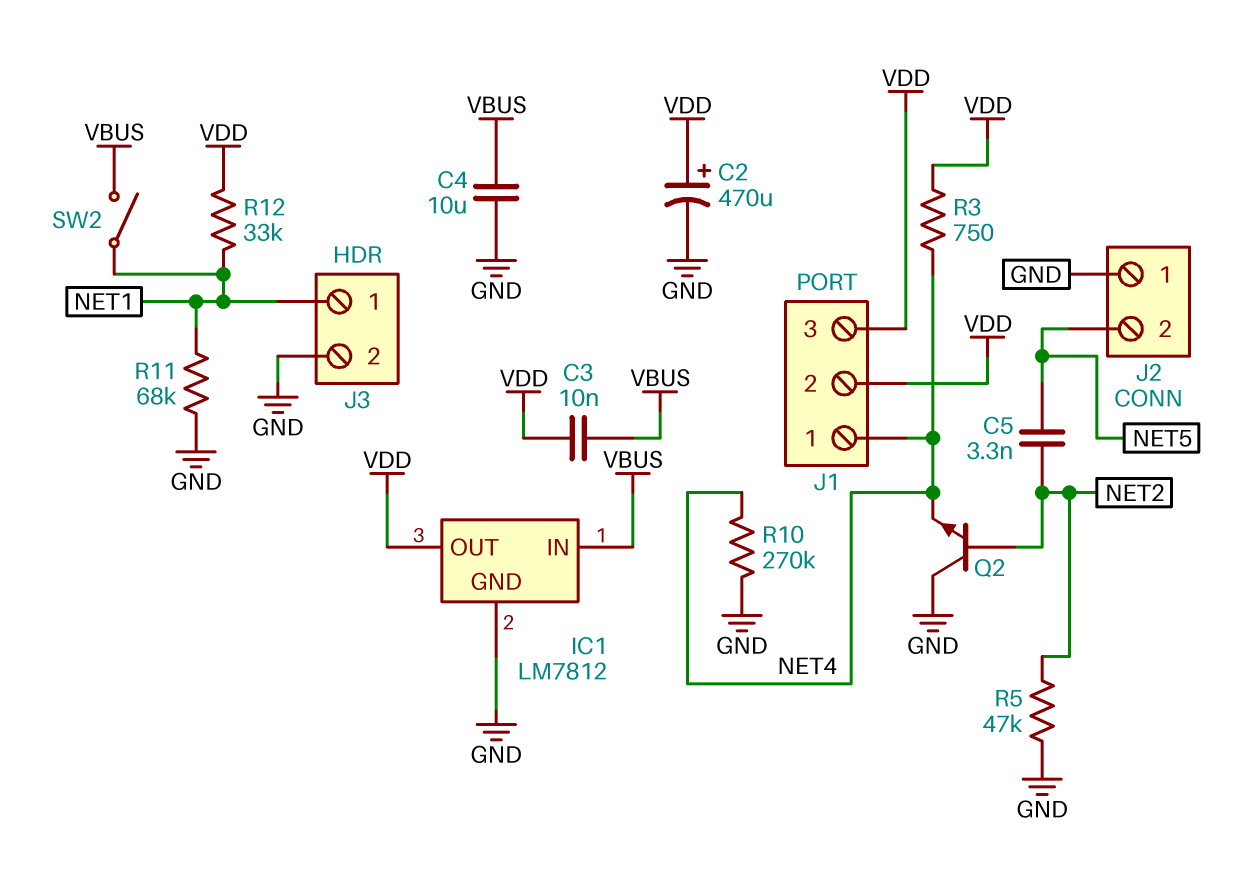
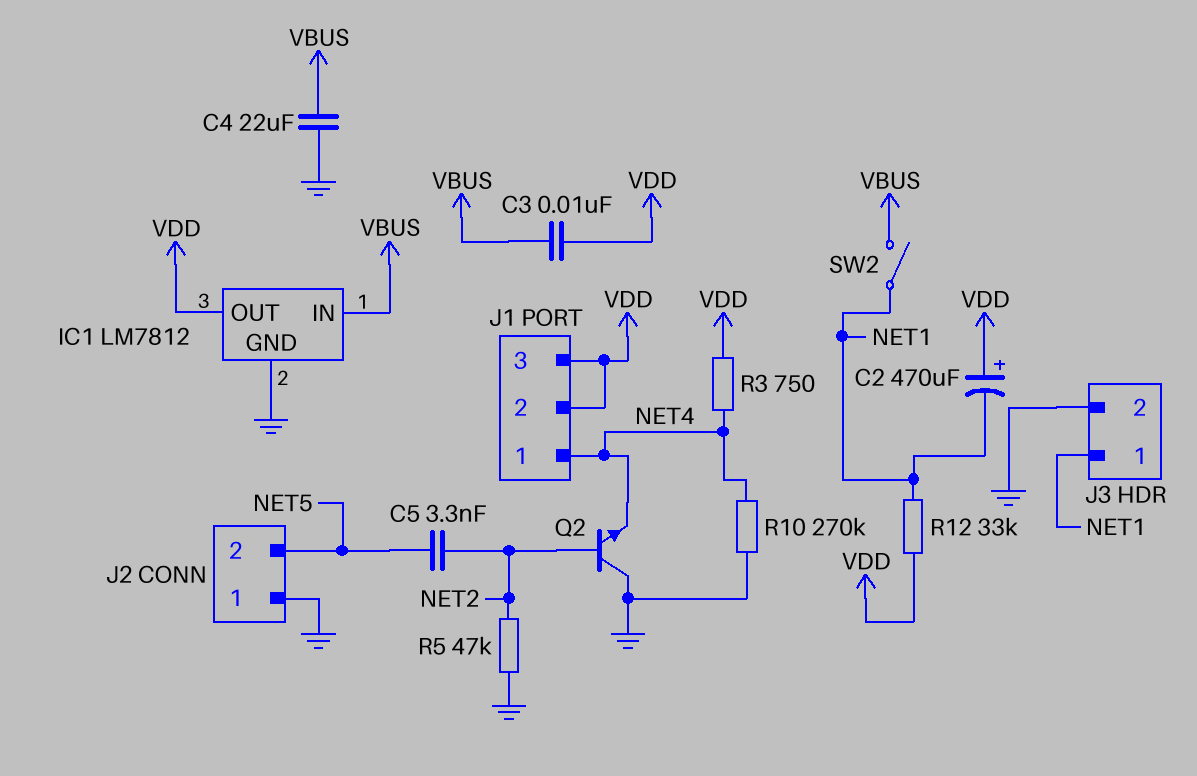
C2: 470uF (plus VDD, minus GND) -> 470uF (plus VDD, minus NET1)
C4: 10uF (GND, VBUS) -> 22uF (GND, VBUS)
R11: 68k (GND, NET1) -> none

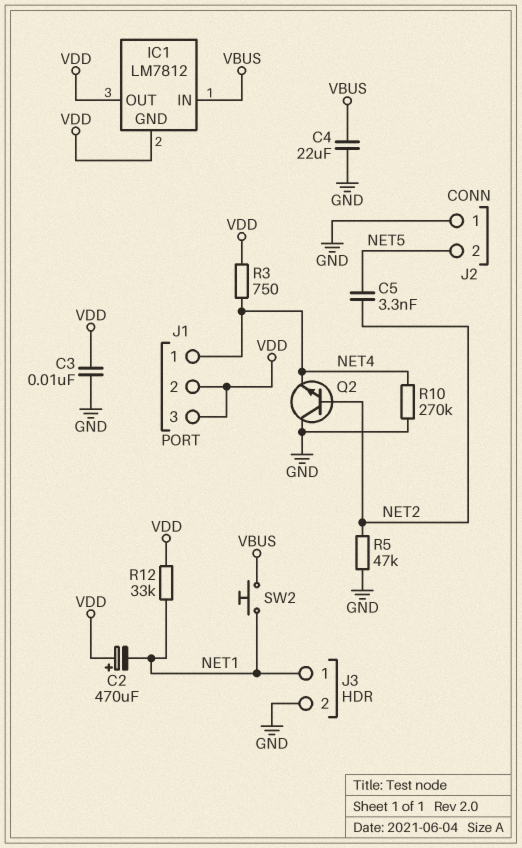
C3: 10nF (VBUS, VDD) -> 10nF (GND, VDD)
IC1 pin GND: GND -> VDD
SW2: switch (NET1, VBUS) -> button (NET1, VBUS)

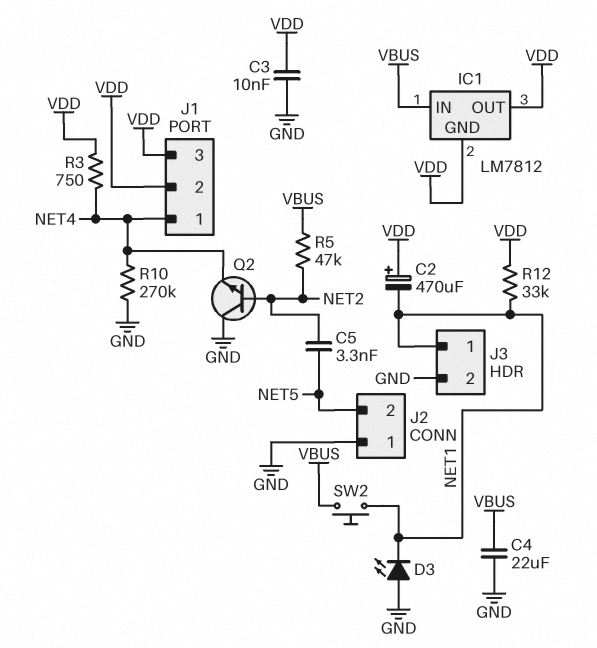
D3: none -> LED (A GND, K NET1)
R5: 47k (GND, NET2) -> 47k (NET2, VBUS)

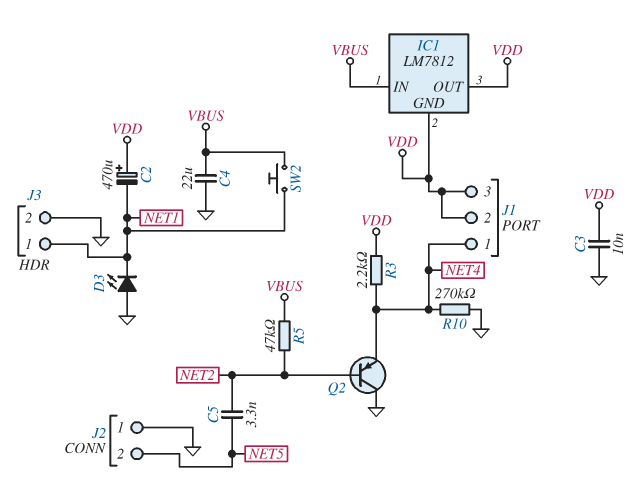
Q2: NPN (B NET2, C GND, E NET4) -> PNP (B NET2, C GND, E NET4)
R3: 750 (NET4, VDD) -> 2.2k (NET4, VDD)
R12: 33k (NET1, VDD) -> none

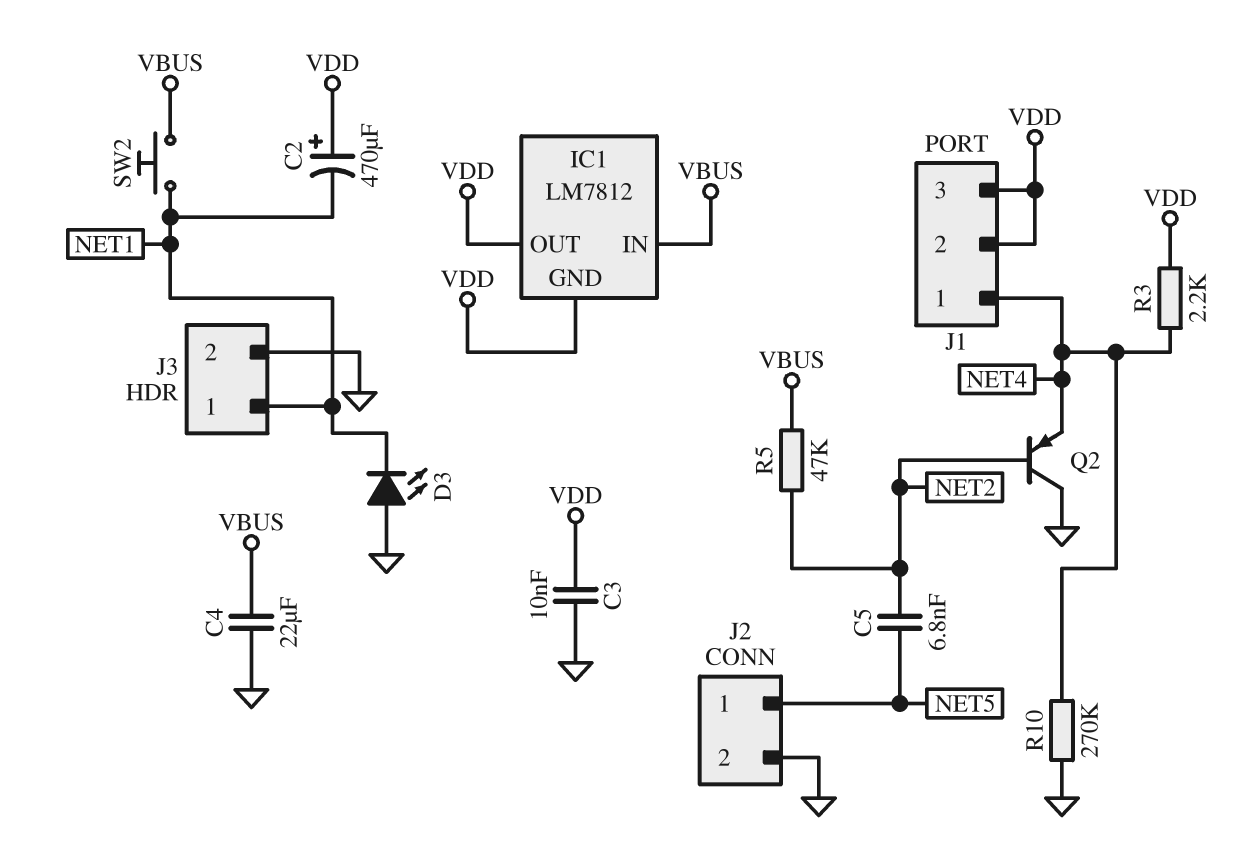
C5: 3.3nF (NET2, NET5) -> 6.8nF (NET2, NET5)
J2 pin 1: GND -> NET5
J2 pin 2: NET5 -> GND

